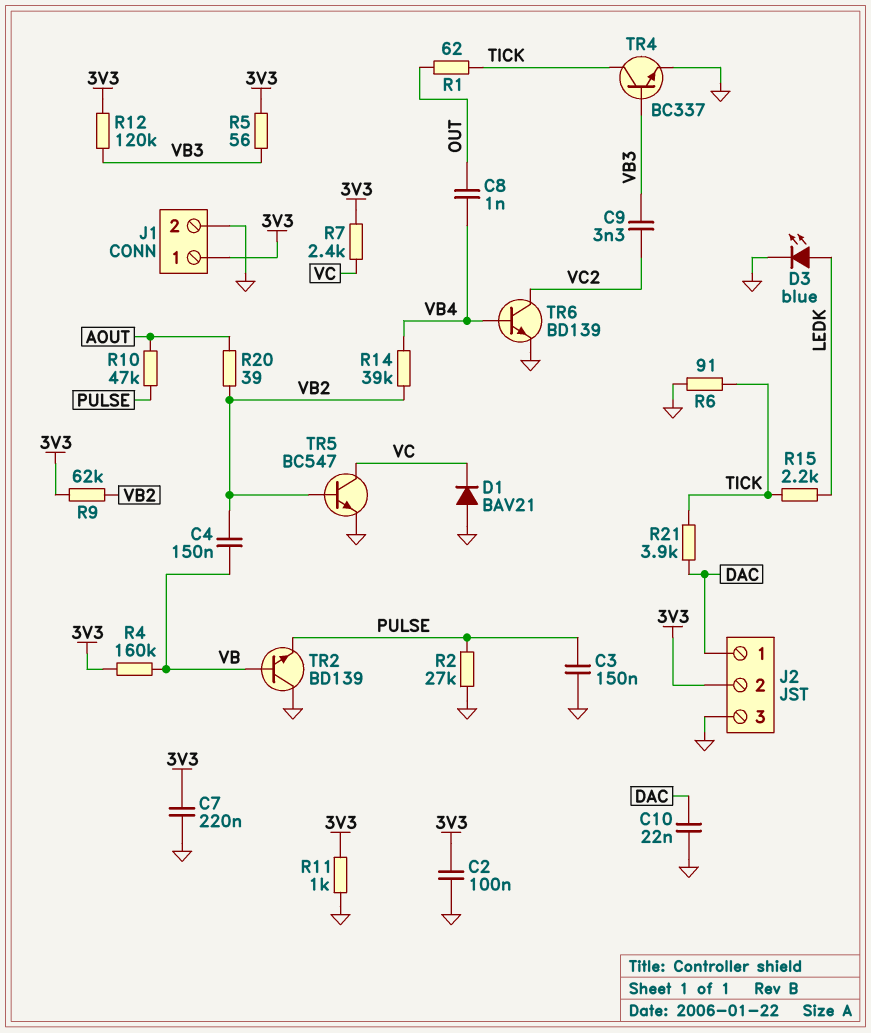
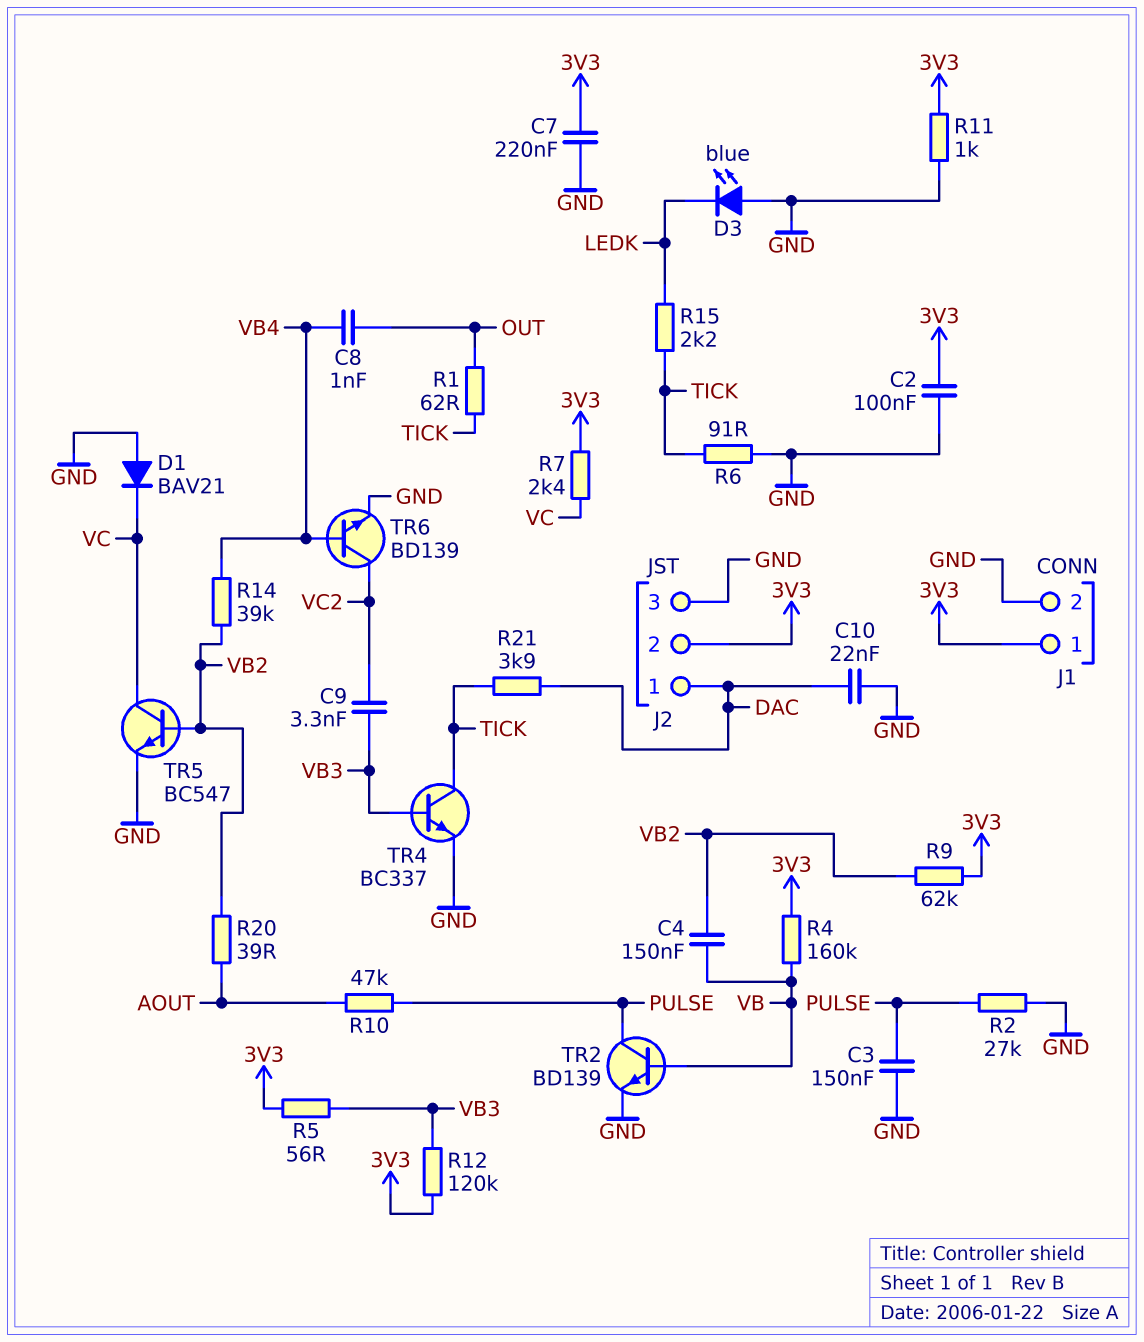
D3: LED blue (A LEDK, K GND) -> LED blue (A GND, K LEDK)
TR2: NPN BD139 (B VB, C GND, E PULSE) -> NPN BD139 (B VB, C PULSE, E GND)

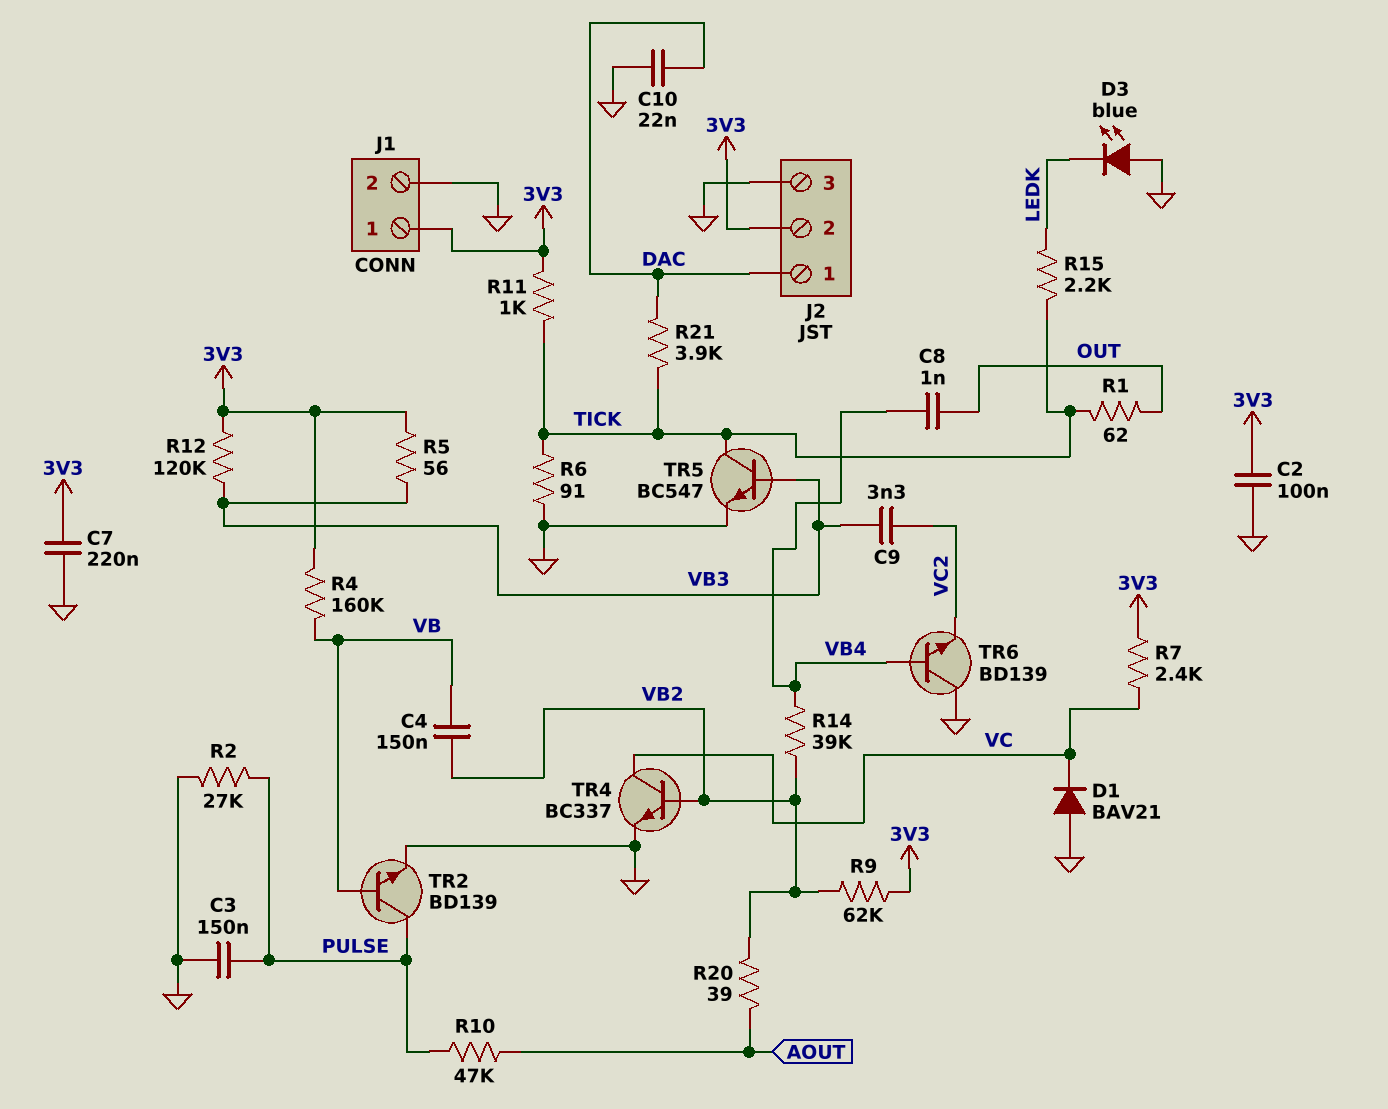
R11: 1k (3V3, GND) -> 1k (3V3, TICK)
TR4: NPN BC337 (B VB3, C TICK, E GND) -> NPN BC337 (B VB2, C VC, E GND)
TR5: NPN BC547 (B VB2, C VC, E GND) -> NPN BC547 (B VB3, C TICK, E GND)
TR6: NPN BD139 (B VB4, C VC2, E GND) -> NPN BD139 (B VB4, C GND, E VC2)

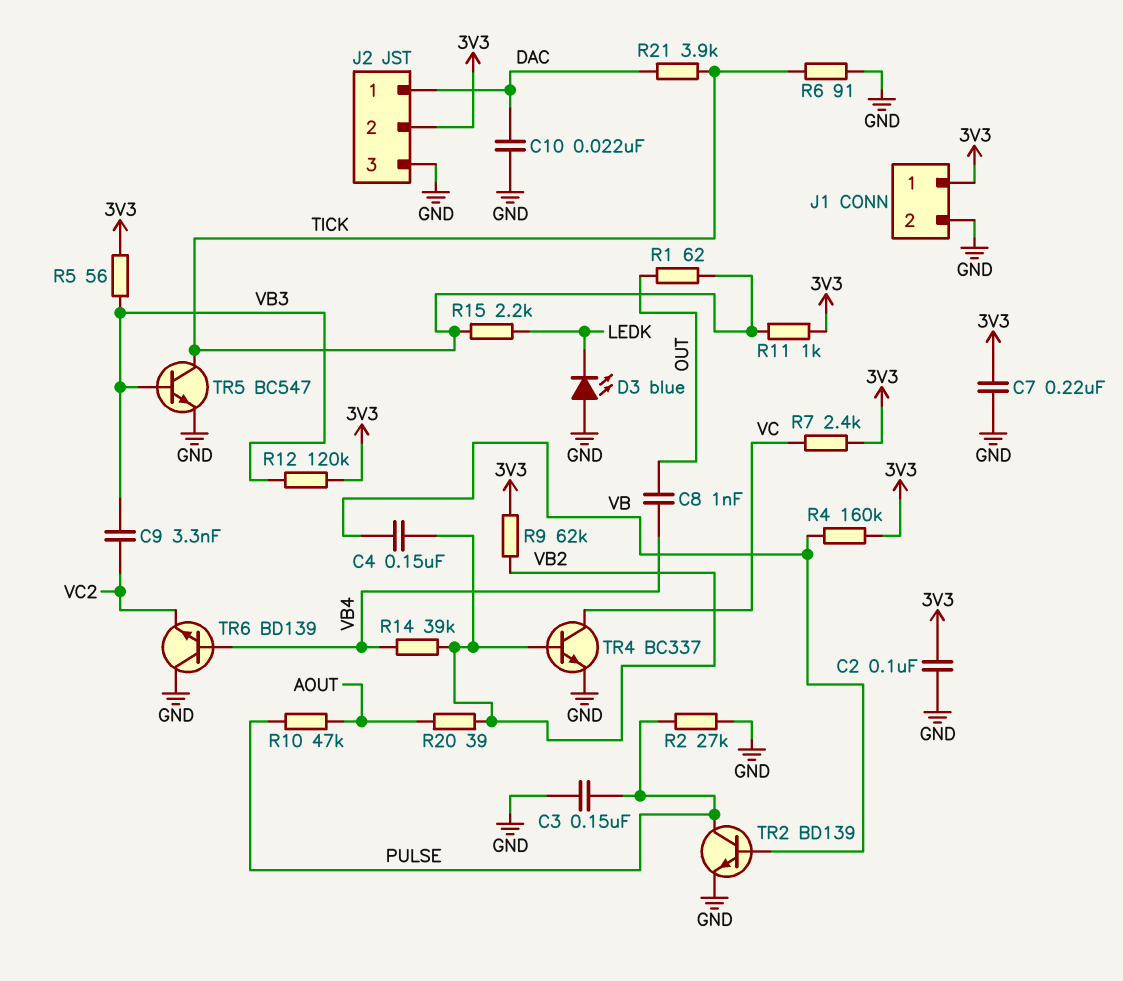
D1: diode BAV21 (A GND, K VC) -> none

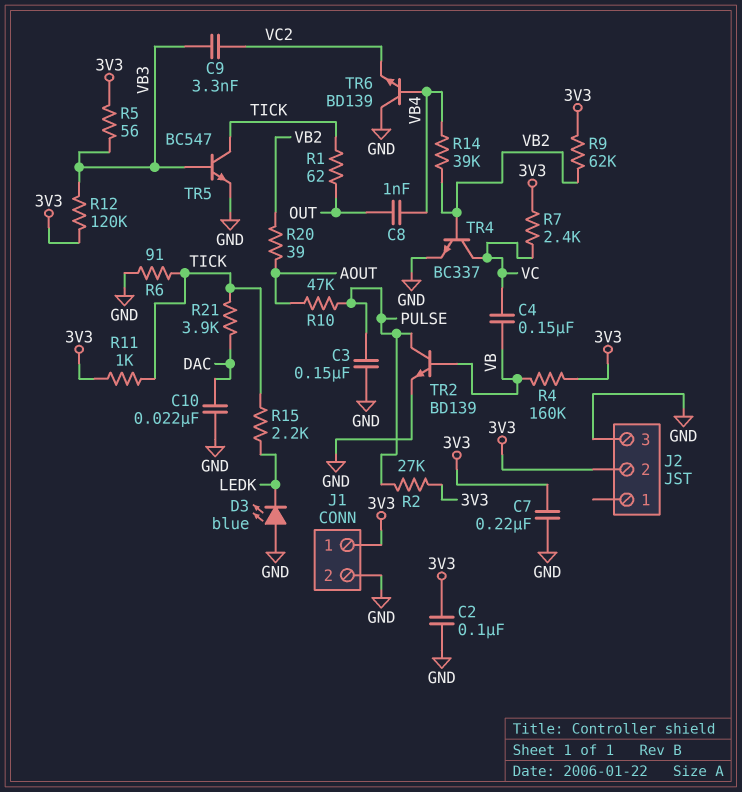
C4: 150nF (VB, VB2) -> 150nF (VB, VC)
J2 pin 1: DAC -> none
R2: 27k (GND, PULSE) -> 27k (3V3, PULSE)

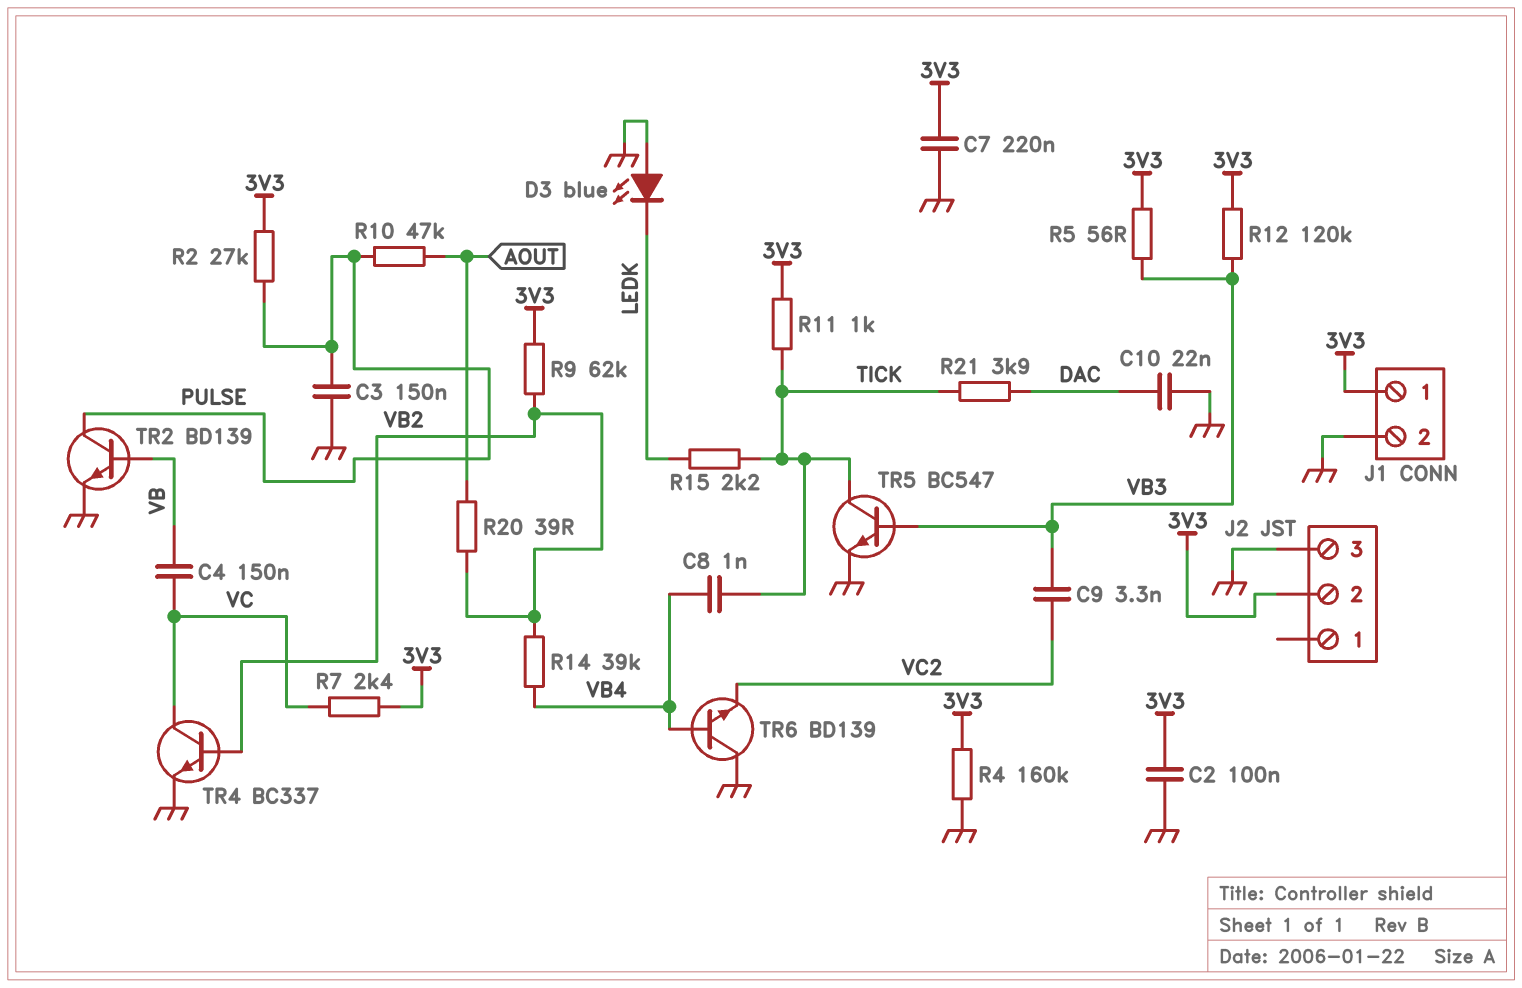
C8: 1nF (OUT, VB4) -> 1nF (TICK, VB4)
R1: 62 (OUT, TICK) -> none
R4: 160k (3V3, VB) -> 160k (3V3, GND)
R6: 91 (GND, TICK) -> none

